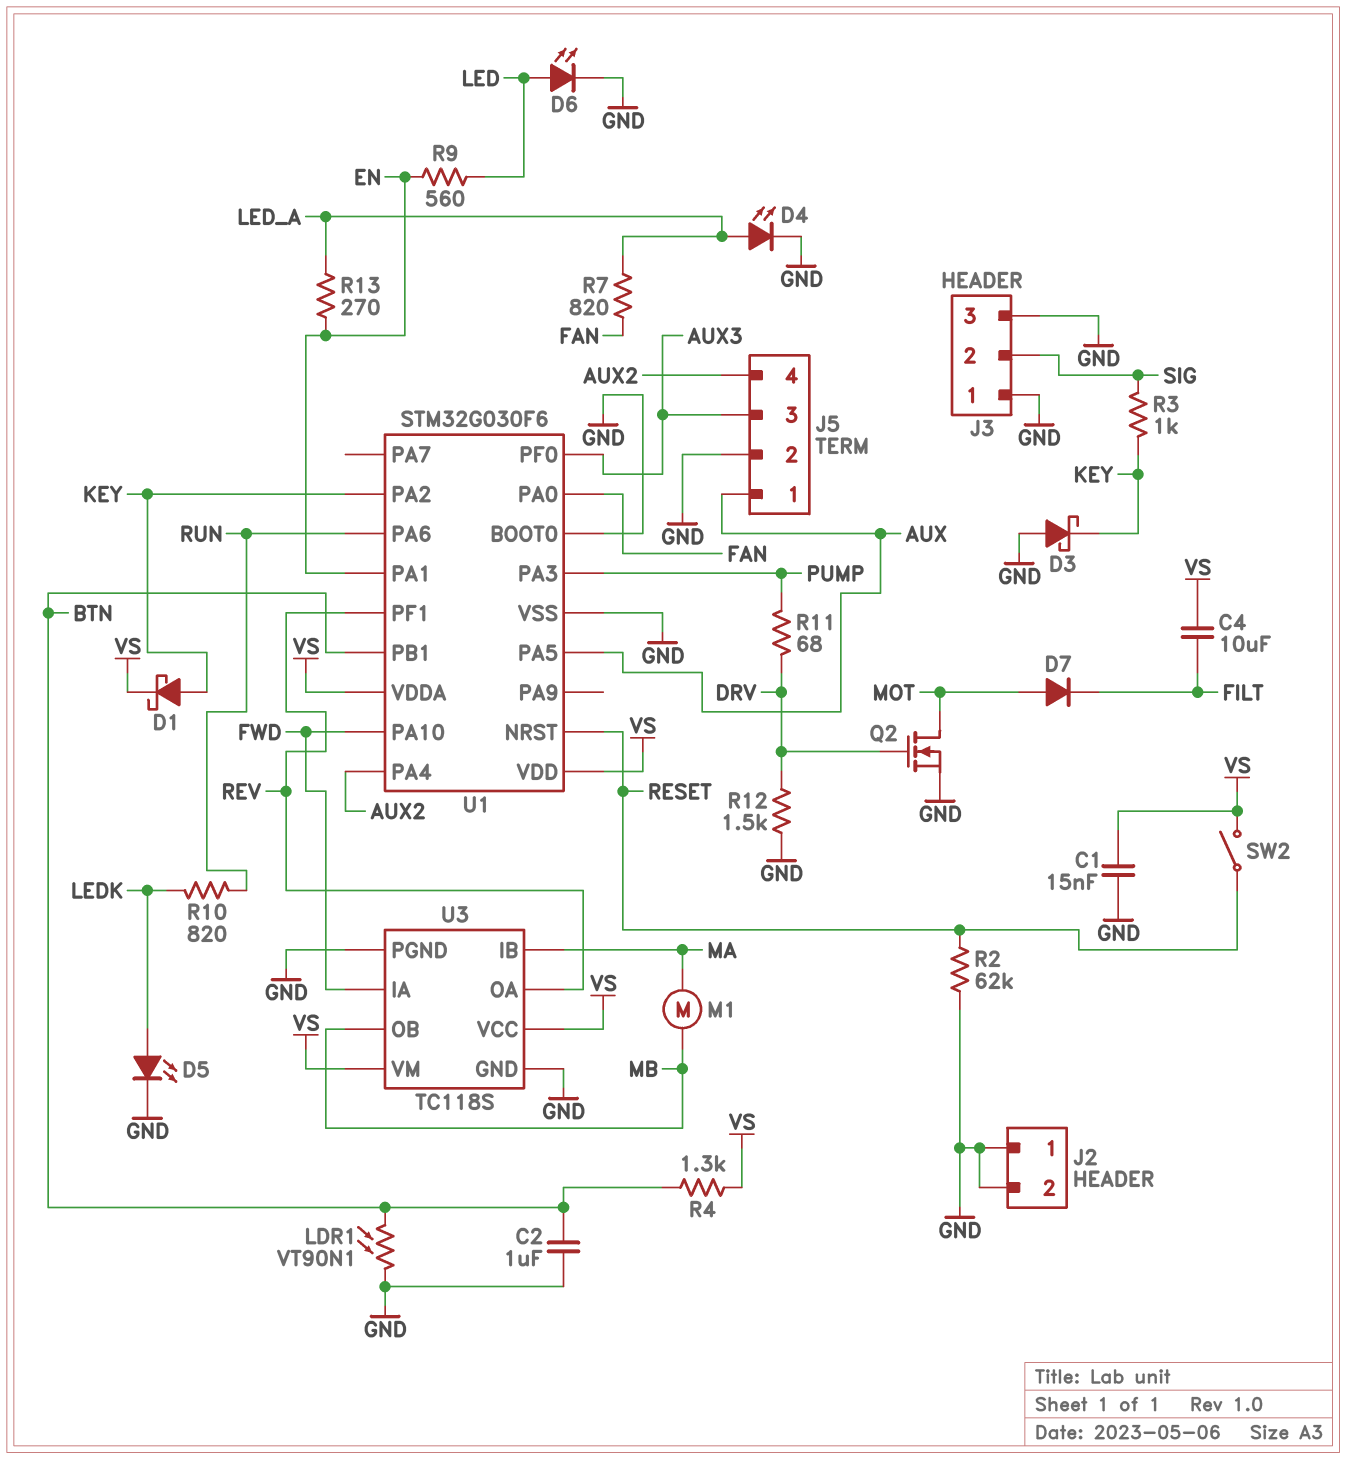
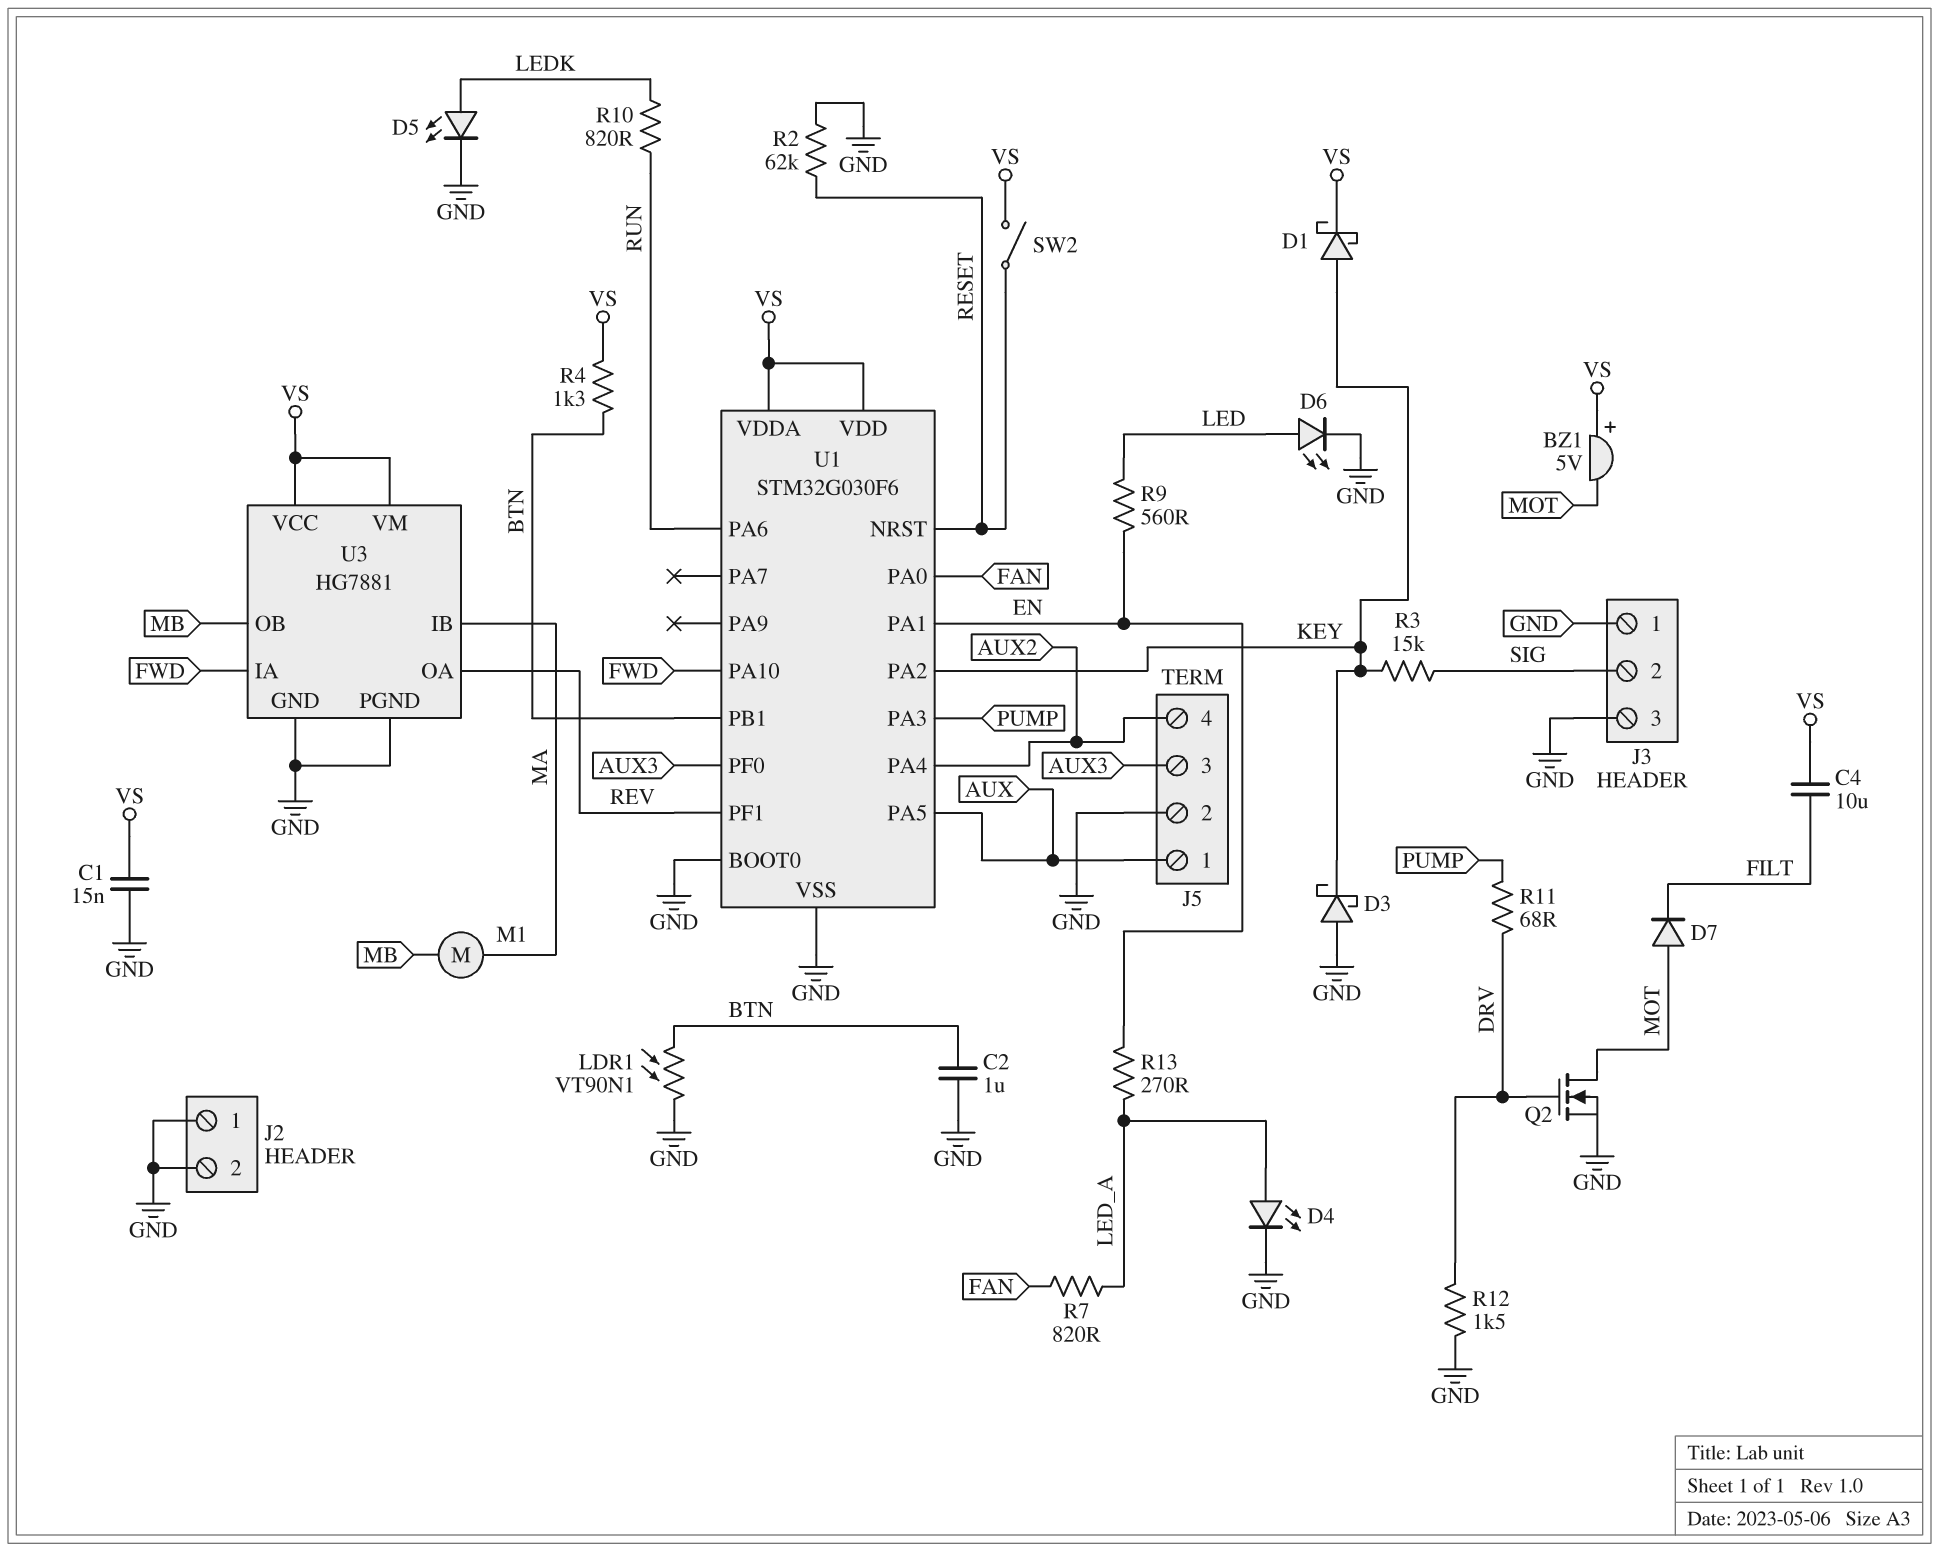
BZ1: none -> buzzer 5V (plus VS, minus MOT)
R3: 1k (KEY, SIG) -> 15k (KEY, SIG)
U3: TC118S -> HG7881

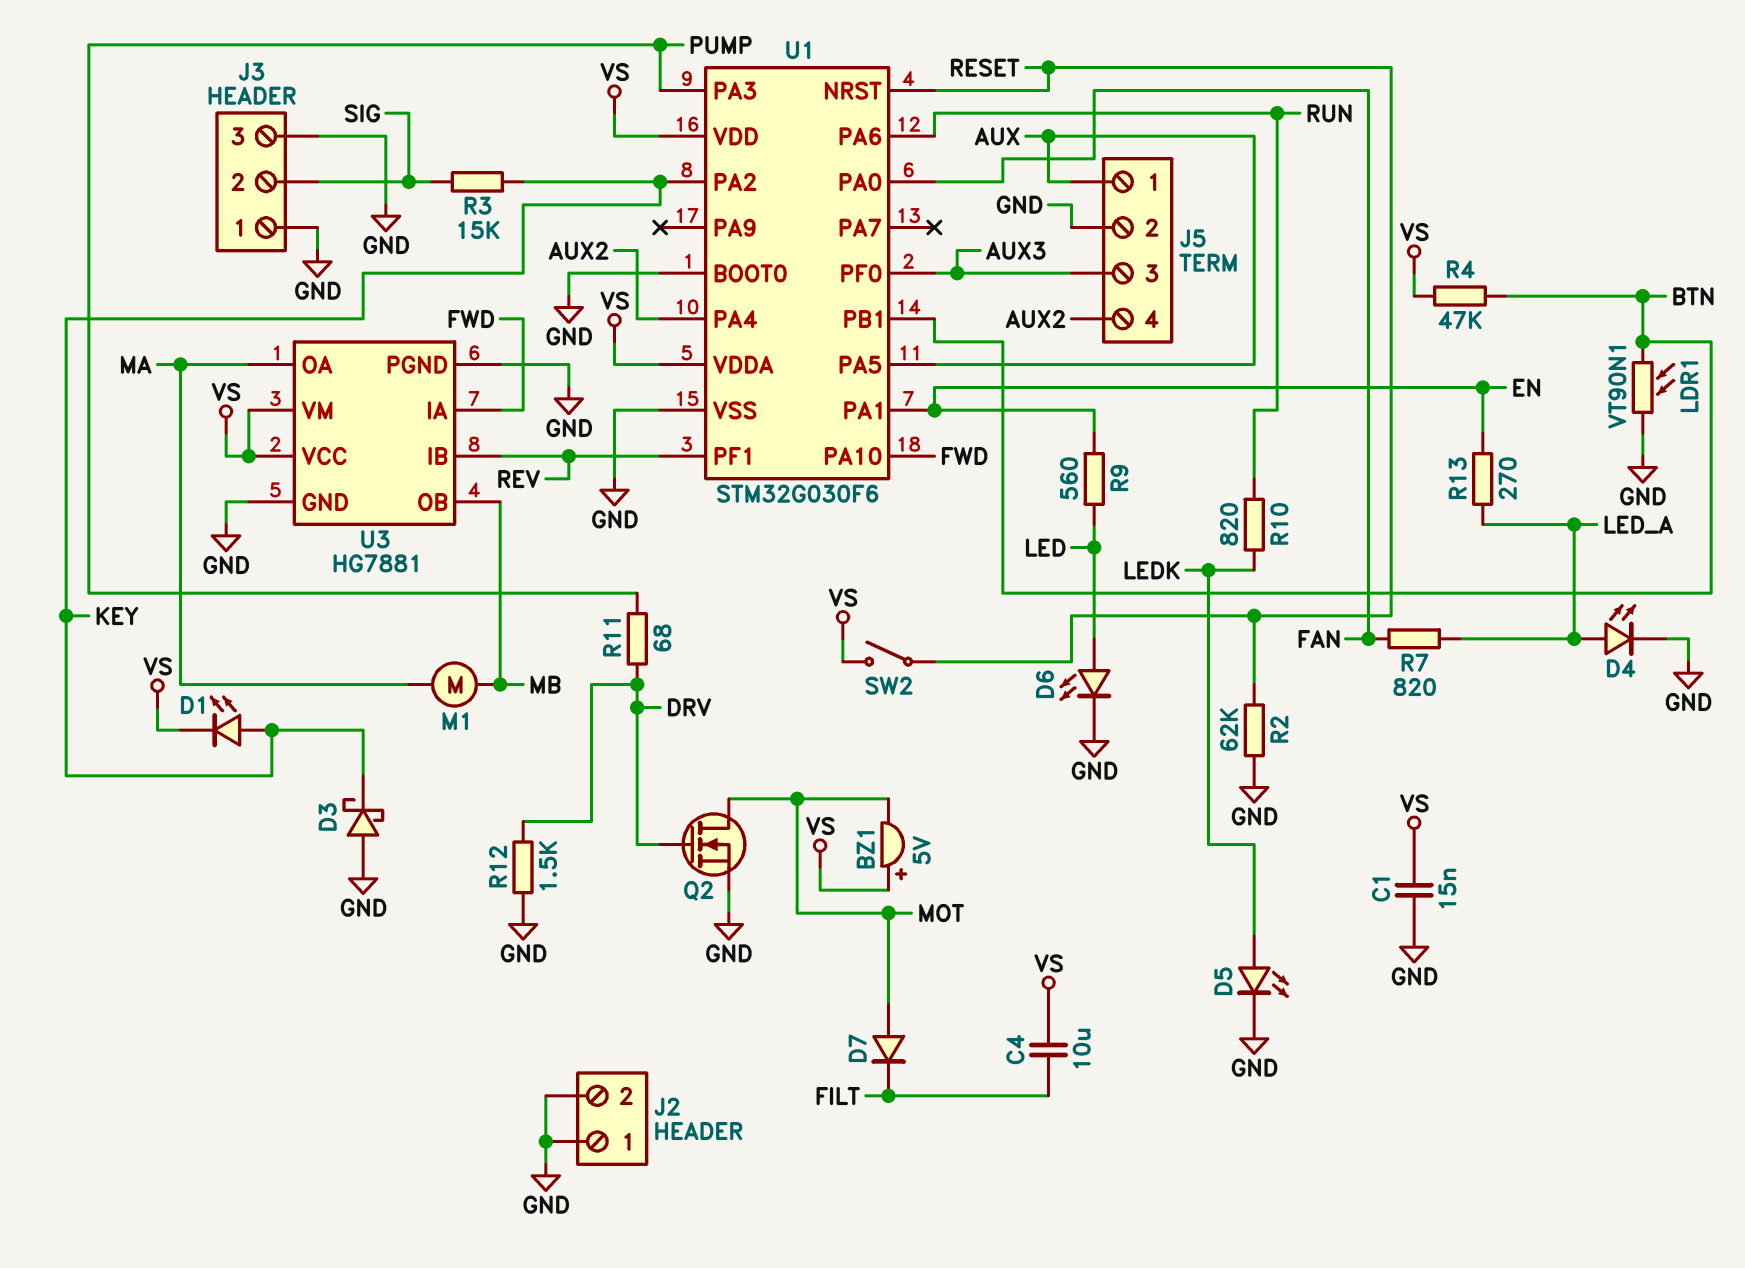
C2: 1uF (BTN, GND) -> none
D1: schottky (A KEY, K VS) -> LED (A KEY, K VS)
R4: 1.3k (BTN, VS) -> 47k (BTN, VS)
U3 pin IB: MA -> REV
U3 pin OA: REV -> MA

